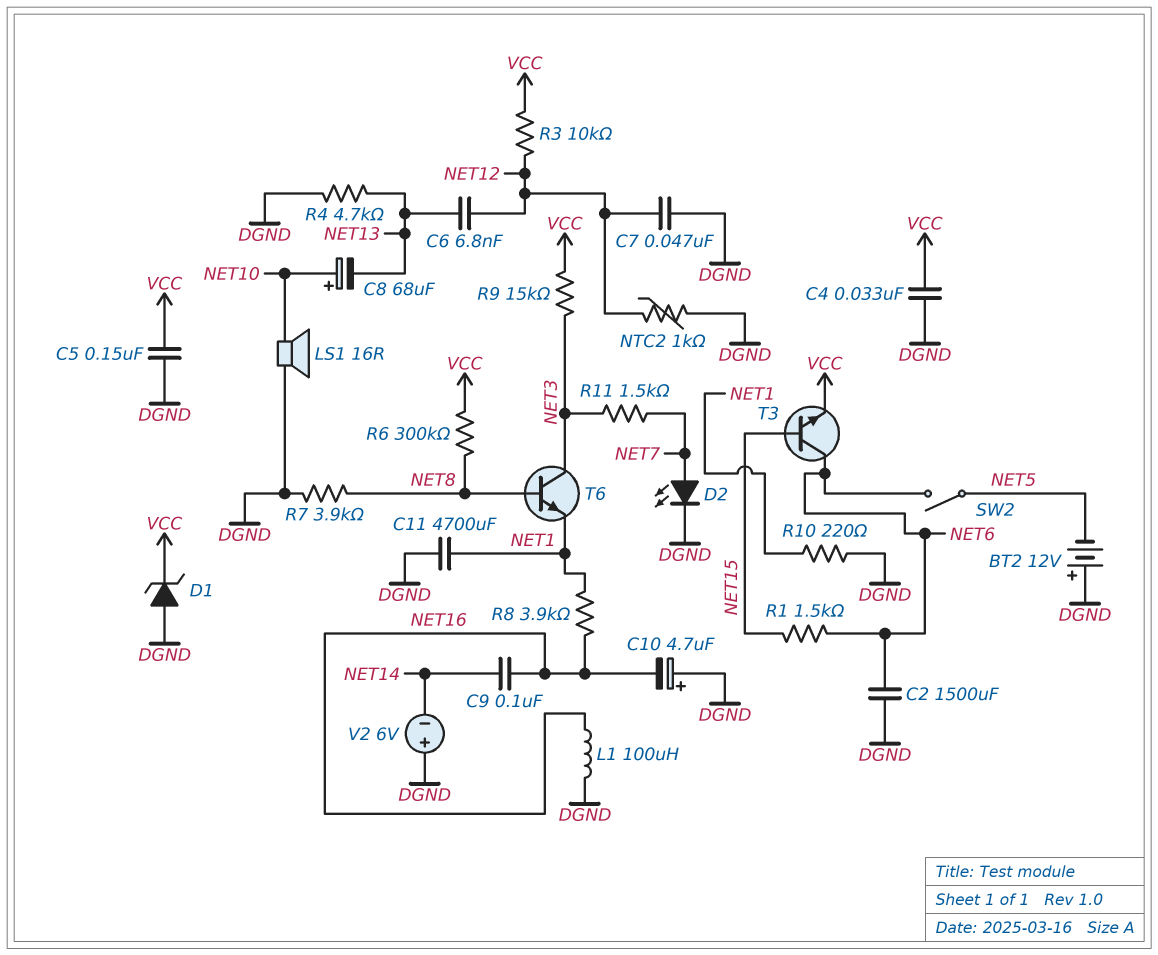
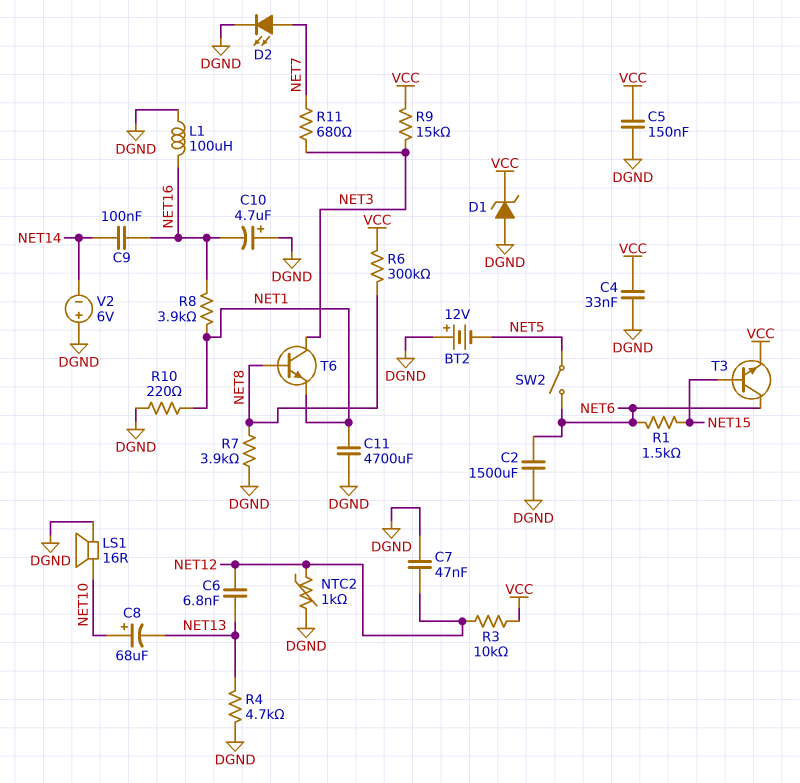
R11: 1.5k (NET3, NET7) -> 680 (NET3, NET7)

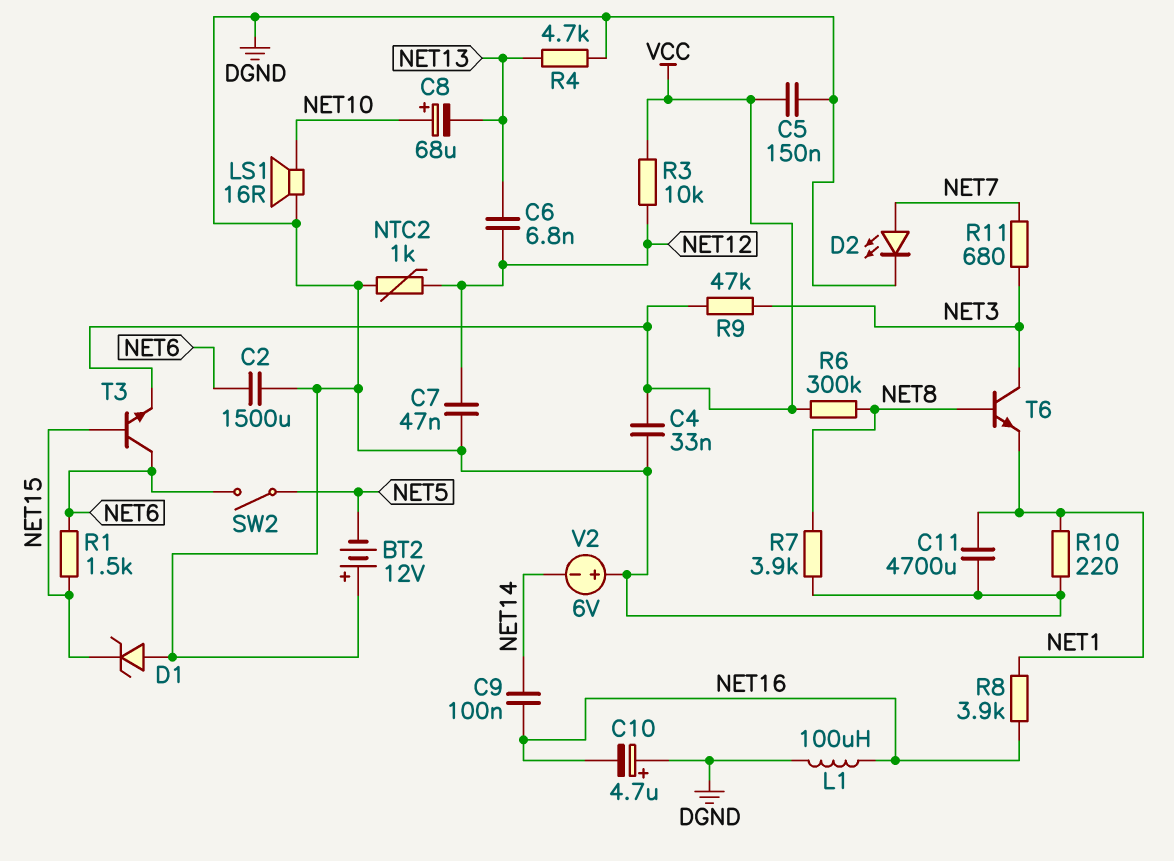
D1: zener (A DGND, K VCC) -> zener (A DGND, K NET15)
R9: 15k (NET3, VCC) -> 47k (NET3, VCC)

